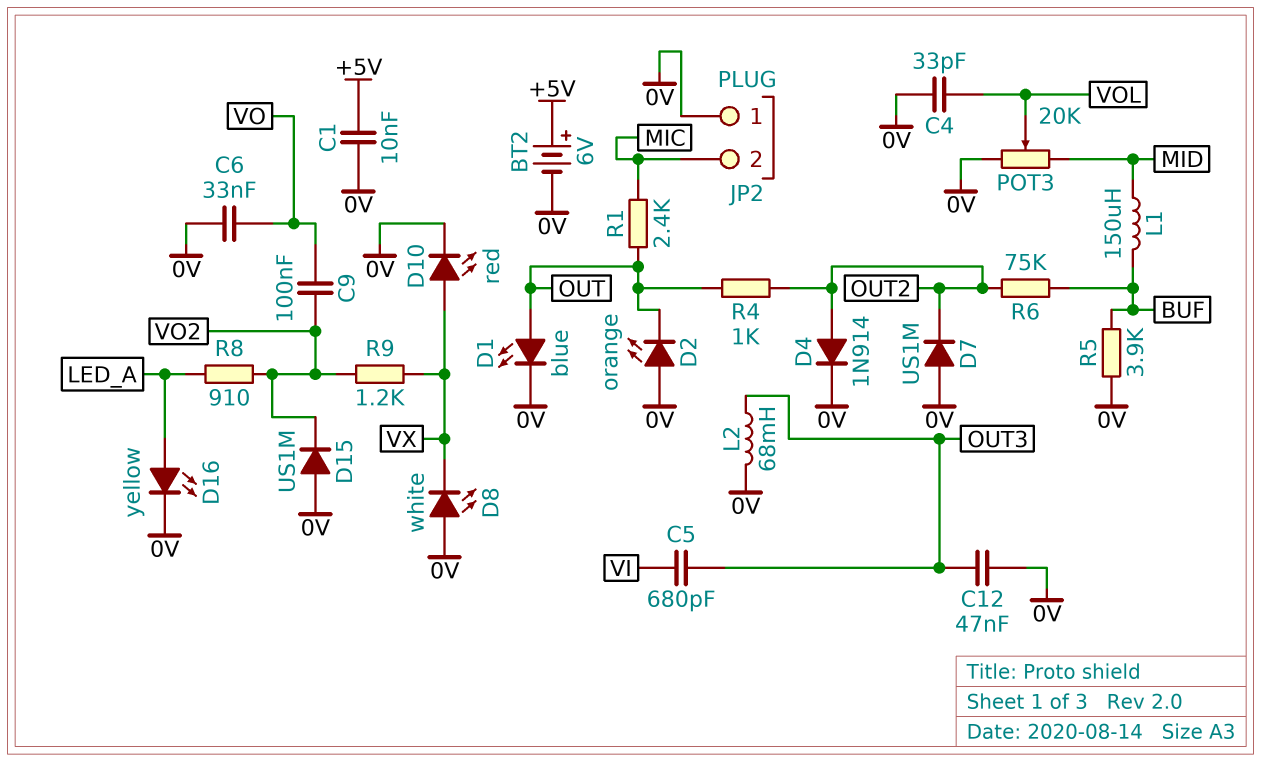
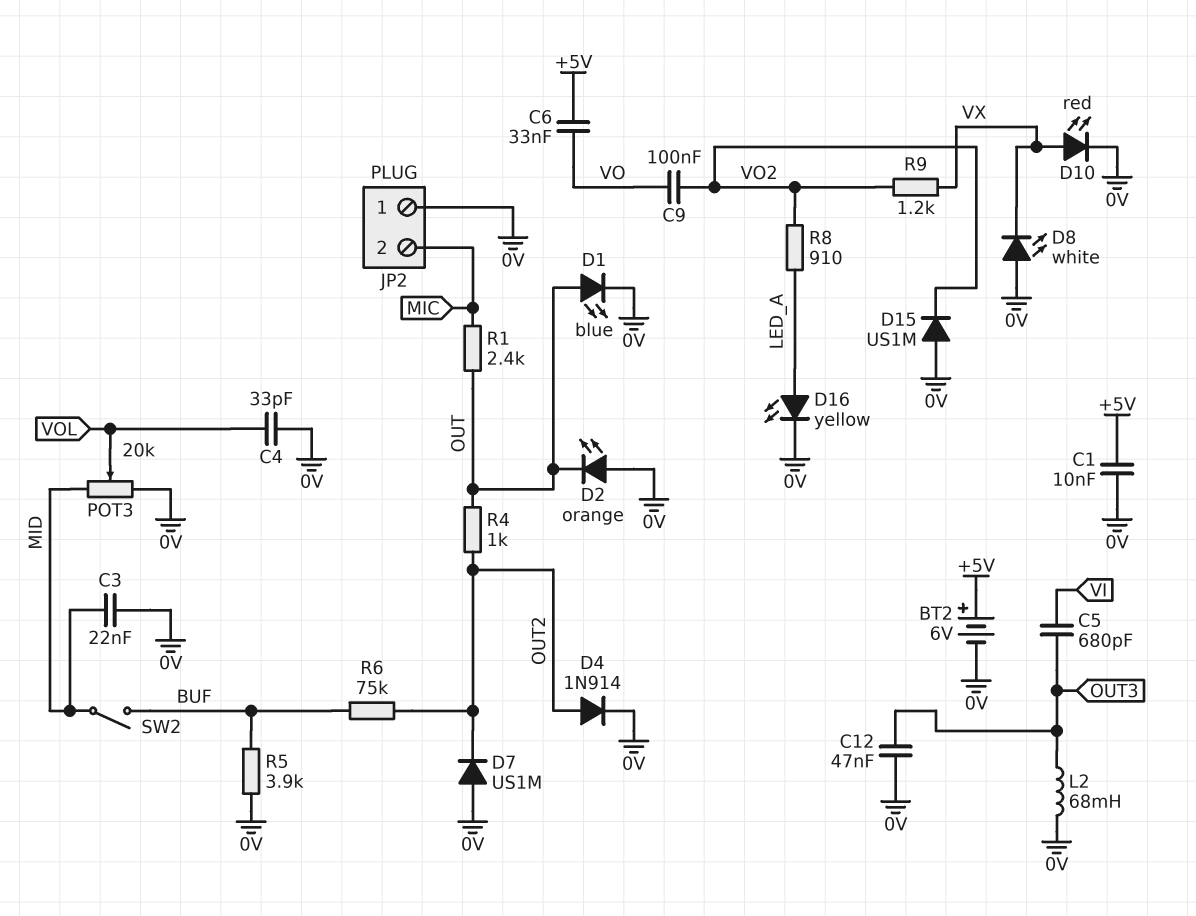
C3: none -> 22nF (0V, MID)
C6: 33nF (0V, VO) -> 33nF (+5V, VO)
L1: 150uH (BUF, MID) -> none
SW2: none -> switch (BUF, MID)

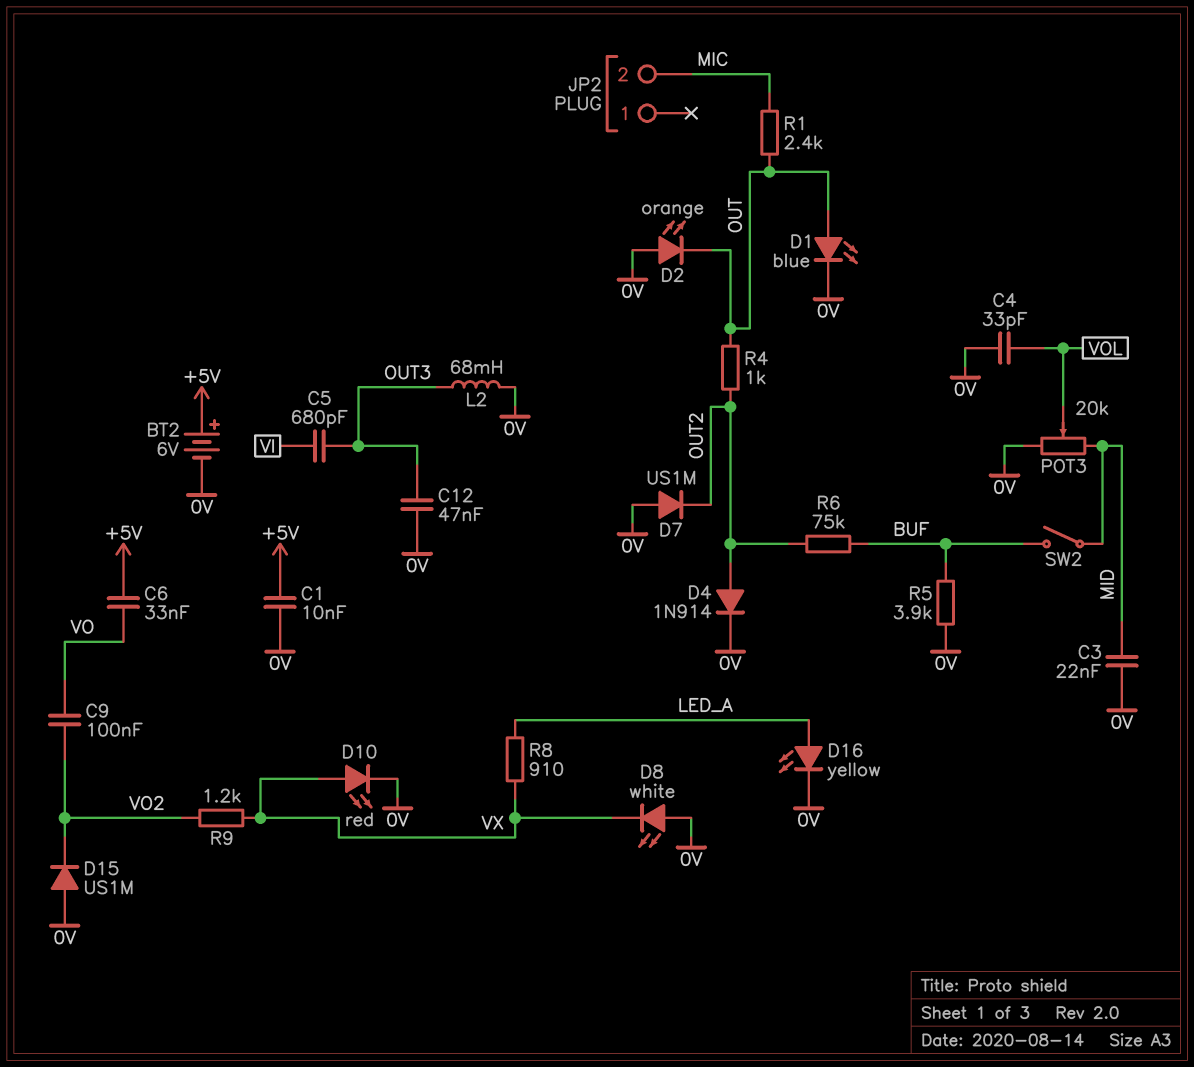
JP2 pin 1: 0V -> none
R8: 910 (LED_A, VO2) -> 910 (LED_A, VX)

